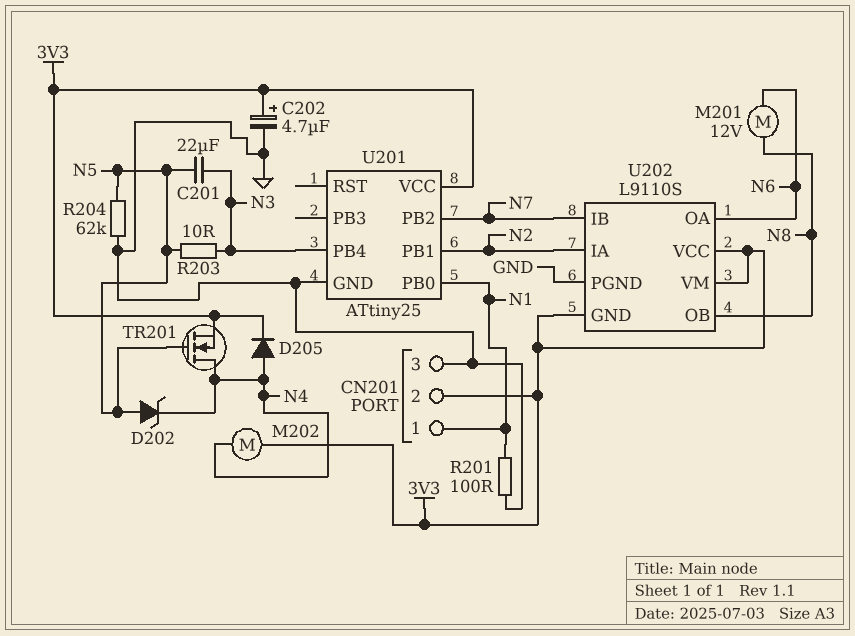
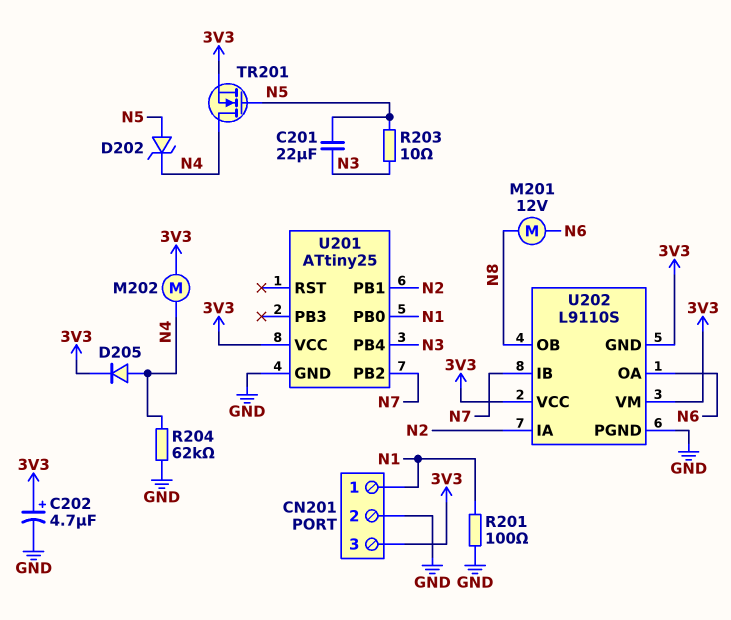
CN201 pin 2: 3V3 -> GND
CN201 pin 3: GND -> 3V3
R204: 62k (GND, N5) -> 62k (GND, N4)

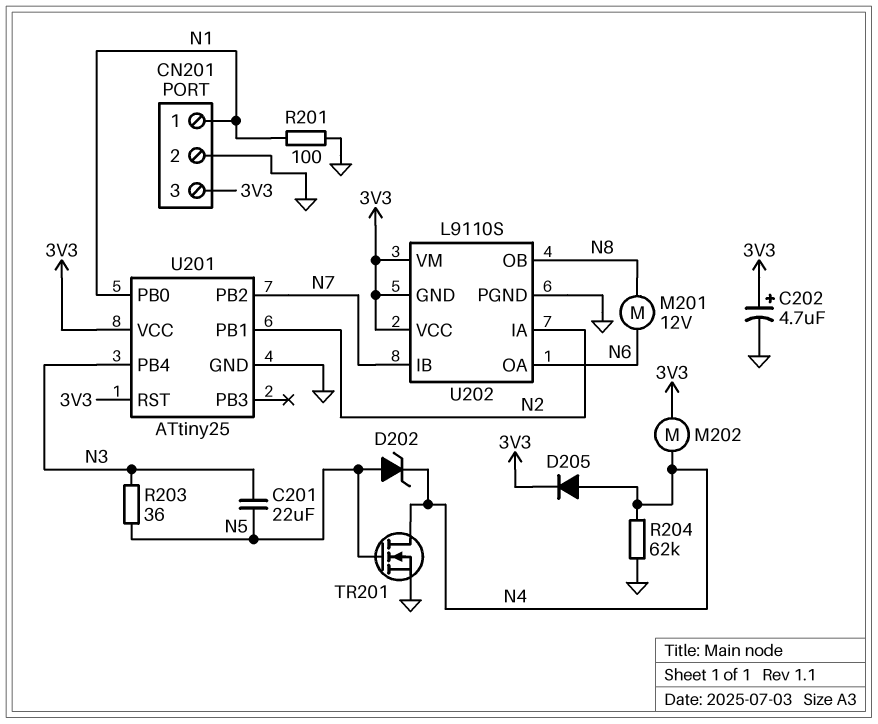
R203: 10 (N3, N5) -> 36 (N3, N5)
TR201: NMOS (G N5, D N4, S 3V3) -> NMOS (G N5, D N4, S GND)
U201 pin RST: none -> 3V3

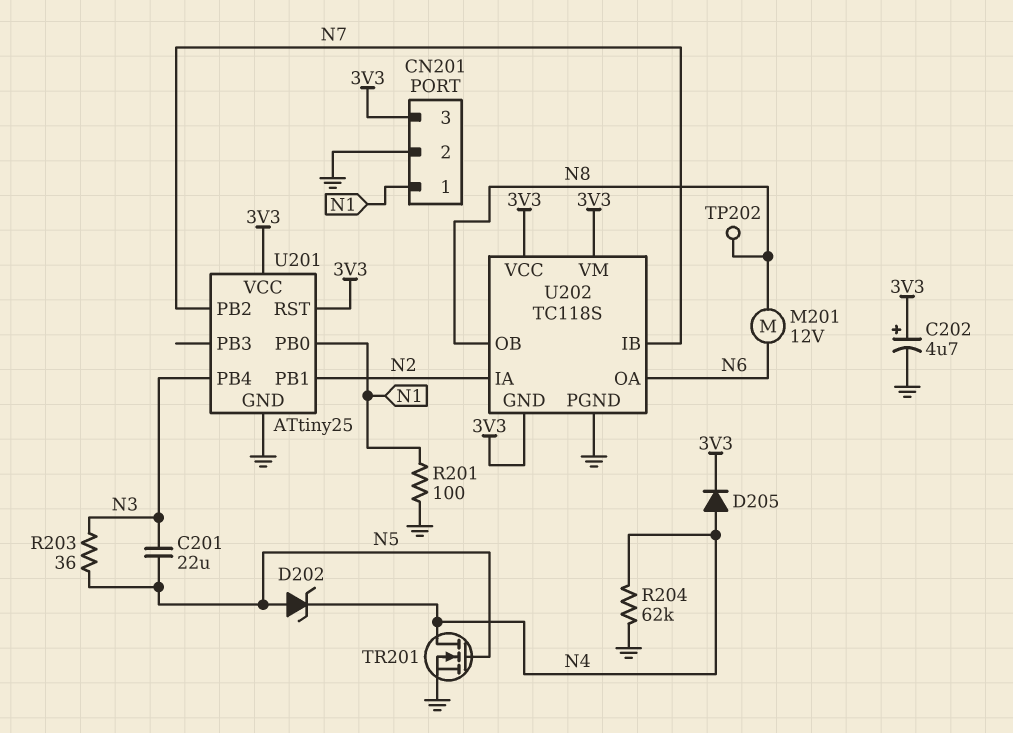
M202: motor (3V3, N4) -> none
TP202: none -> test point (N8)
U202: L9110S -> TC118S

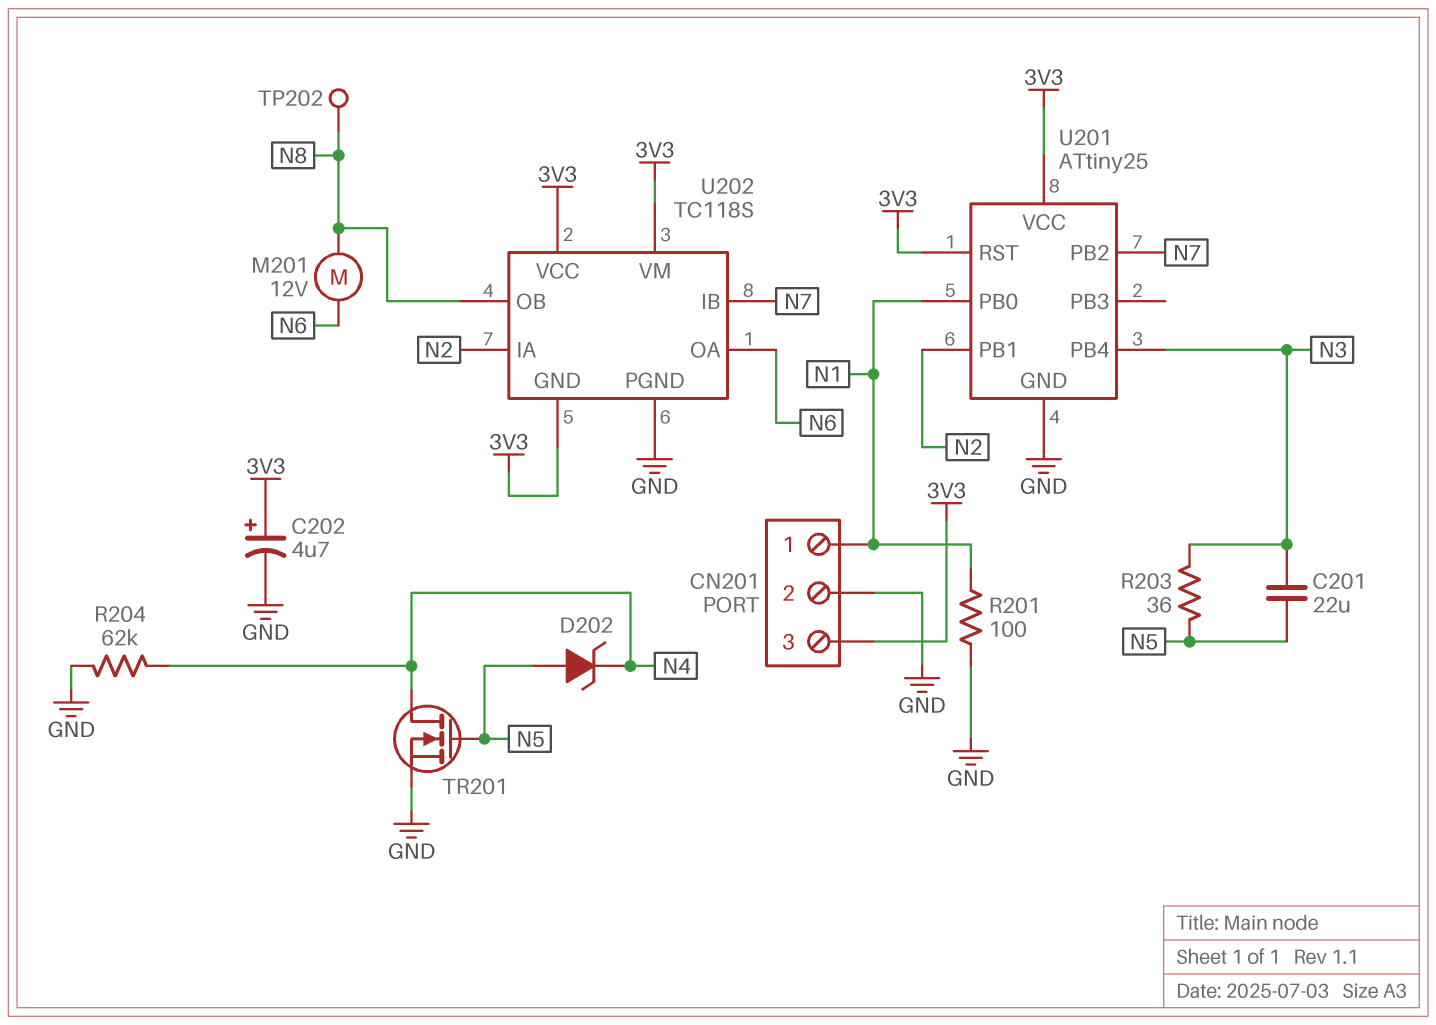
D205: diode (A N4, K 3V3) -> none

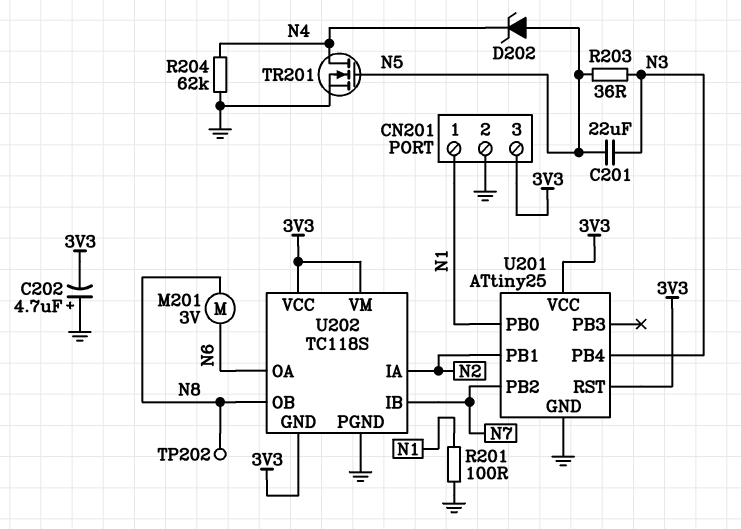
C202: 4.7uF (plus 3V3, minus GND) -> 4.7uF (plus GND, minus 3V3)
M201: motor 12V (N6, N8) -> motor 3V (N6, N8)

